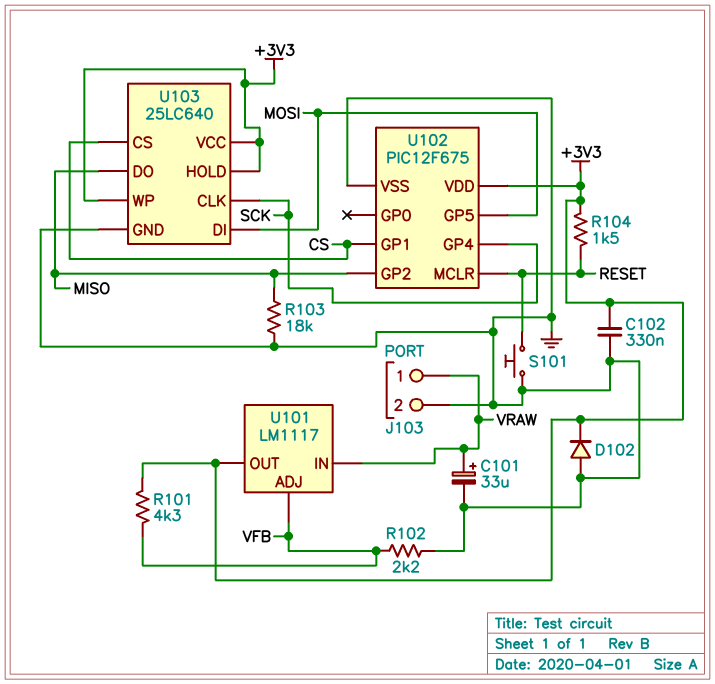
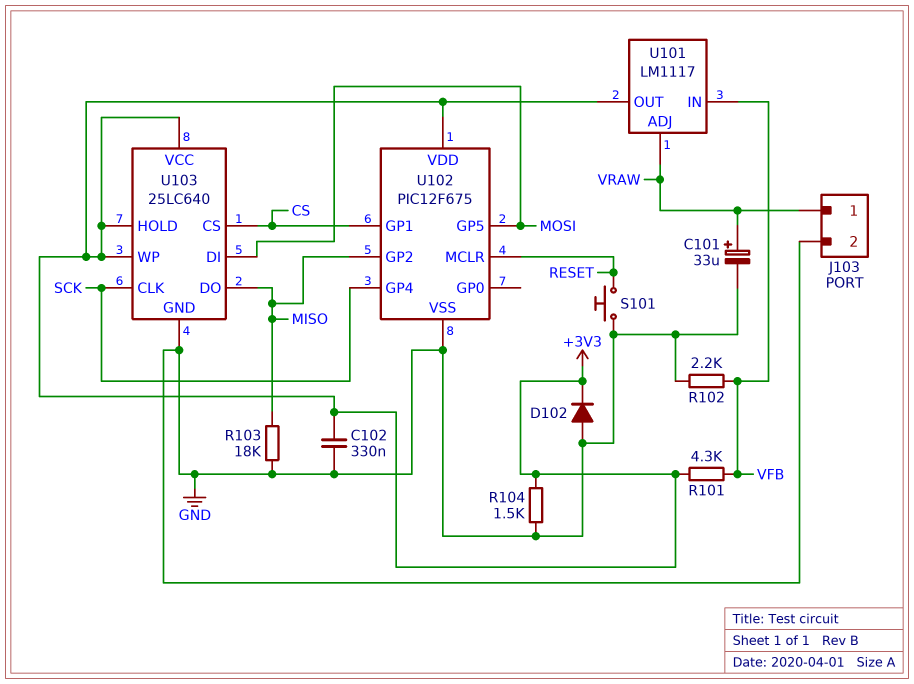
R104: 1.5k (+3V3, RESET) -> 1.5k (+3V3, GND)
U101 pin ADJ: VFB -> VRAW
U101 pin IN: VRAW -> VFB

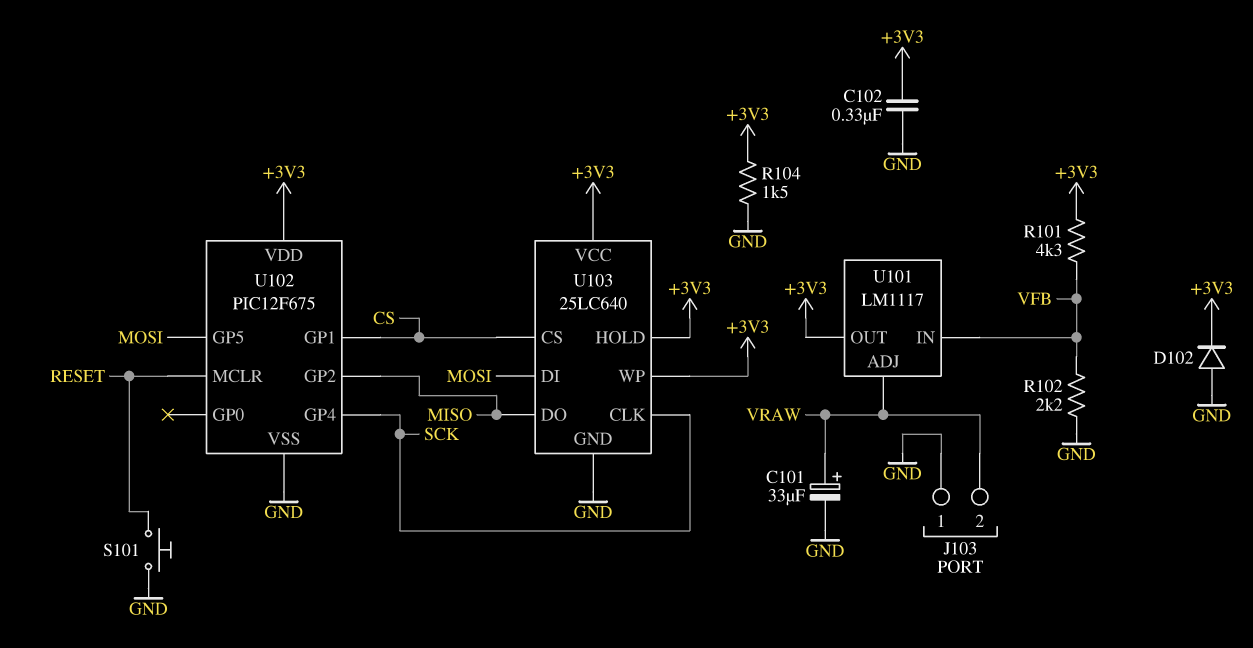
J103 pin 1: VRAW -> GND
J103 pin 2: GND -> VRAW
R103: 18k (GND, MISO) -> none

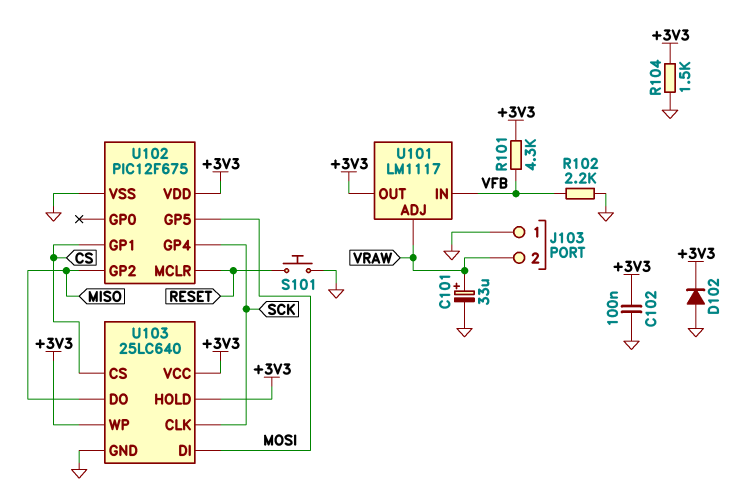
C102: 330nF (+3V3, GND) -> 100nF (+3V3, GND)

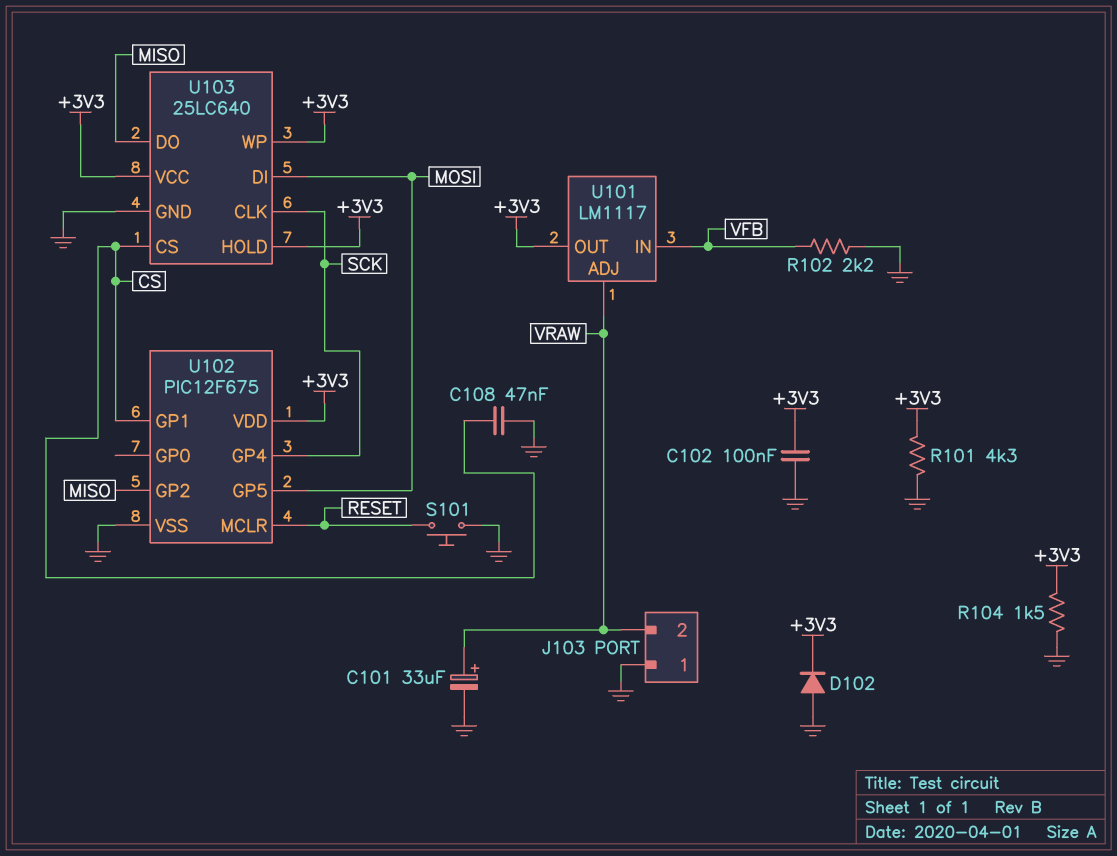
C108: none -> 47nF (CS, GND)
R101: 4.3k (+3V3, VFB) -> 4.3k (+3V3, GND)

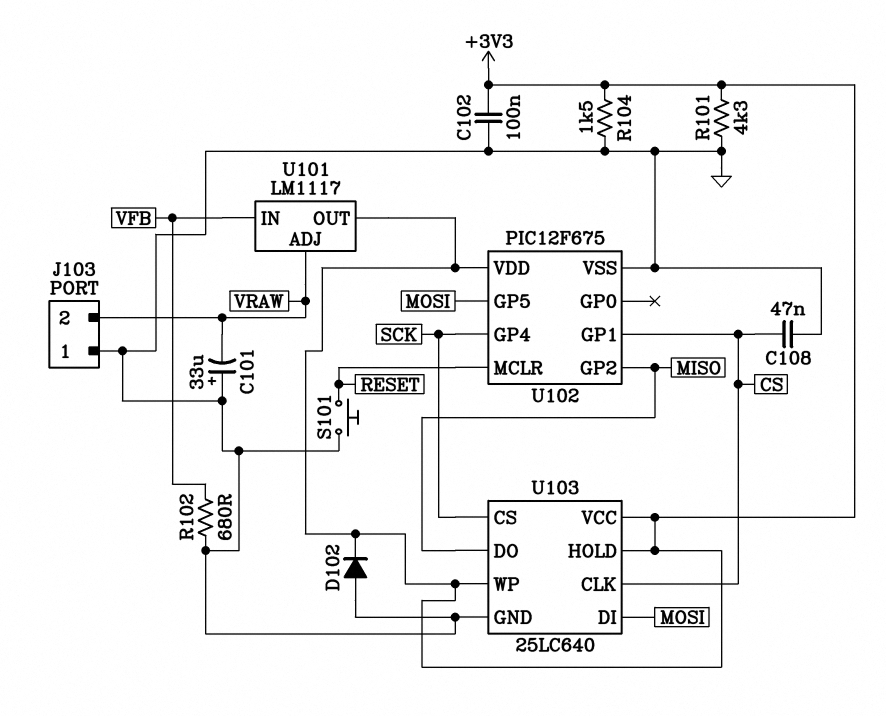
C101: 33uF (plus VRAW, minus GND) -> 33uF (plus GND, minus VRAW)
R102: 2.2k (GND, VFB) -> 680 (GND, VFB)
U103 pin CLK: SCK -> CS
U103 pin CS: CS -> SCK

